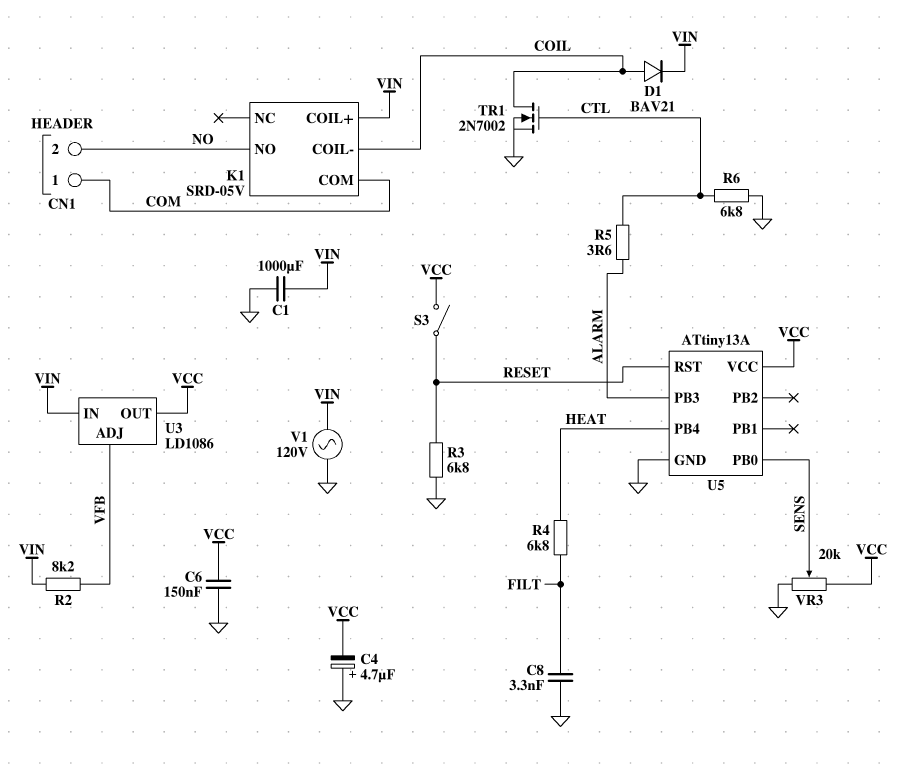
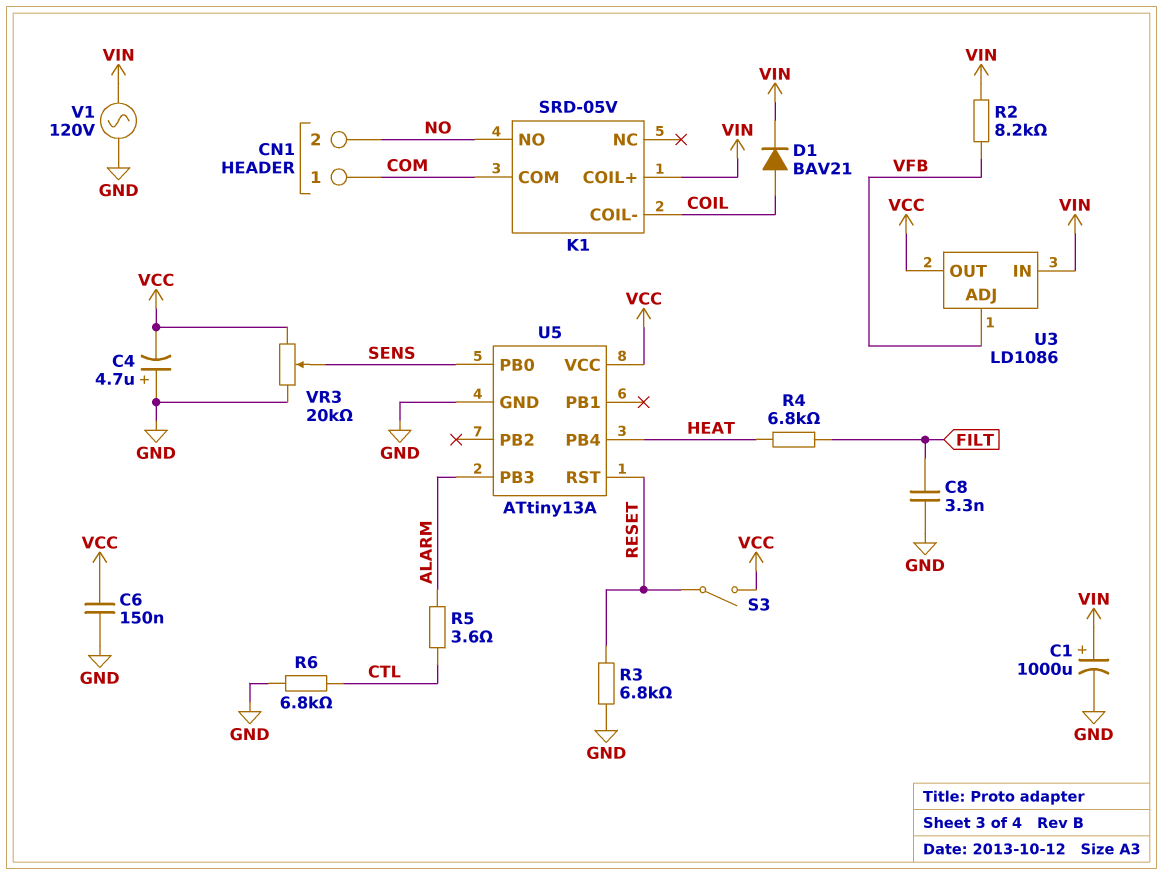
C1: 1000uF (GND, VIN) -> 1000uF (plus VIN, minus GND)
TR1: NMOS 2N7002 (G CTL, D COIL, S GND) -> none

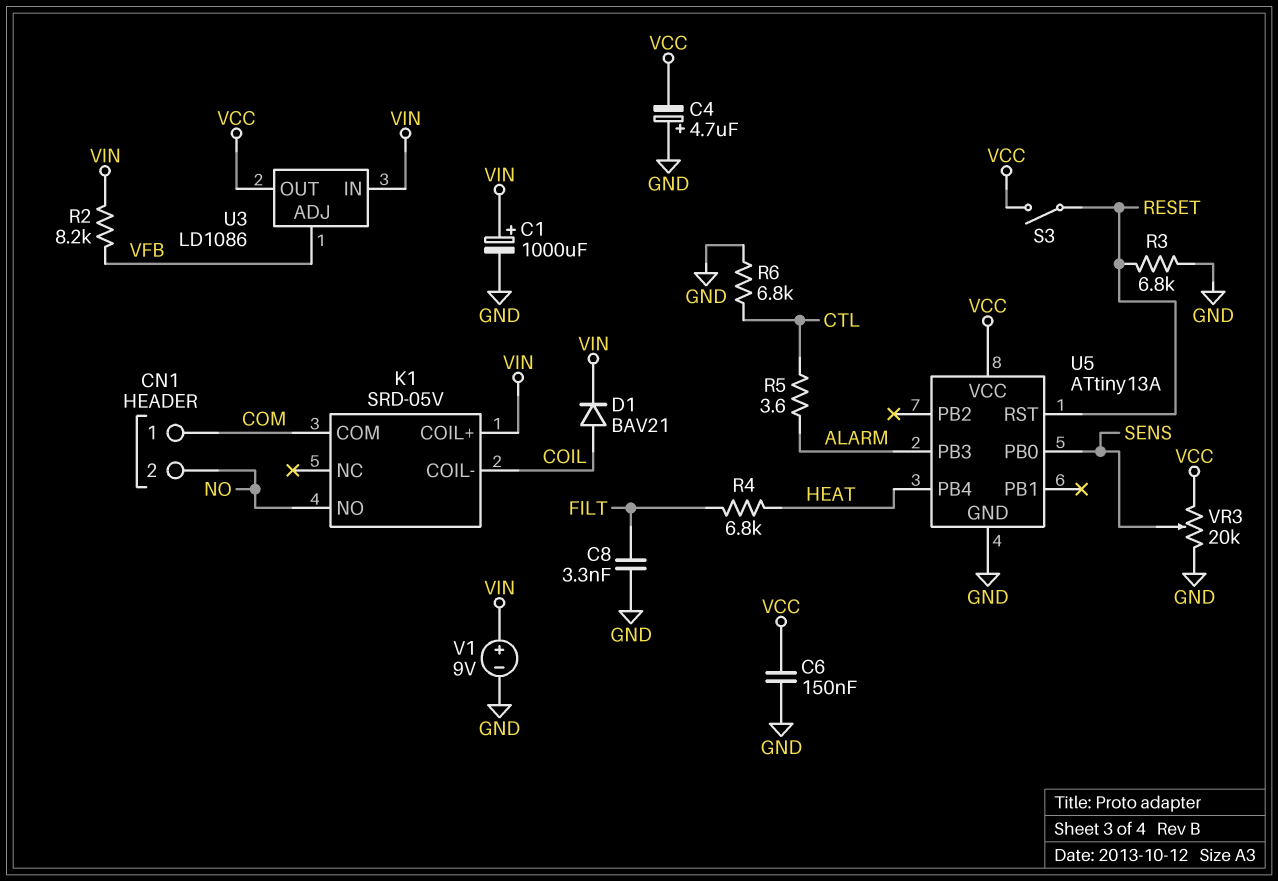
V1: AC 120V (GND, VIN) -> 9V (plus VIN, minus GND)

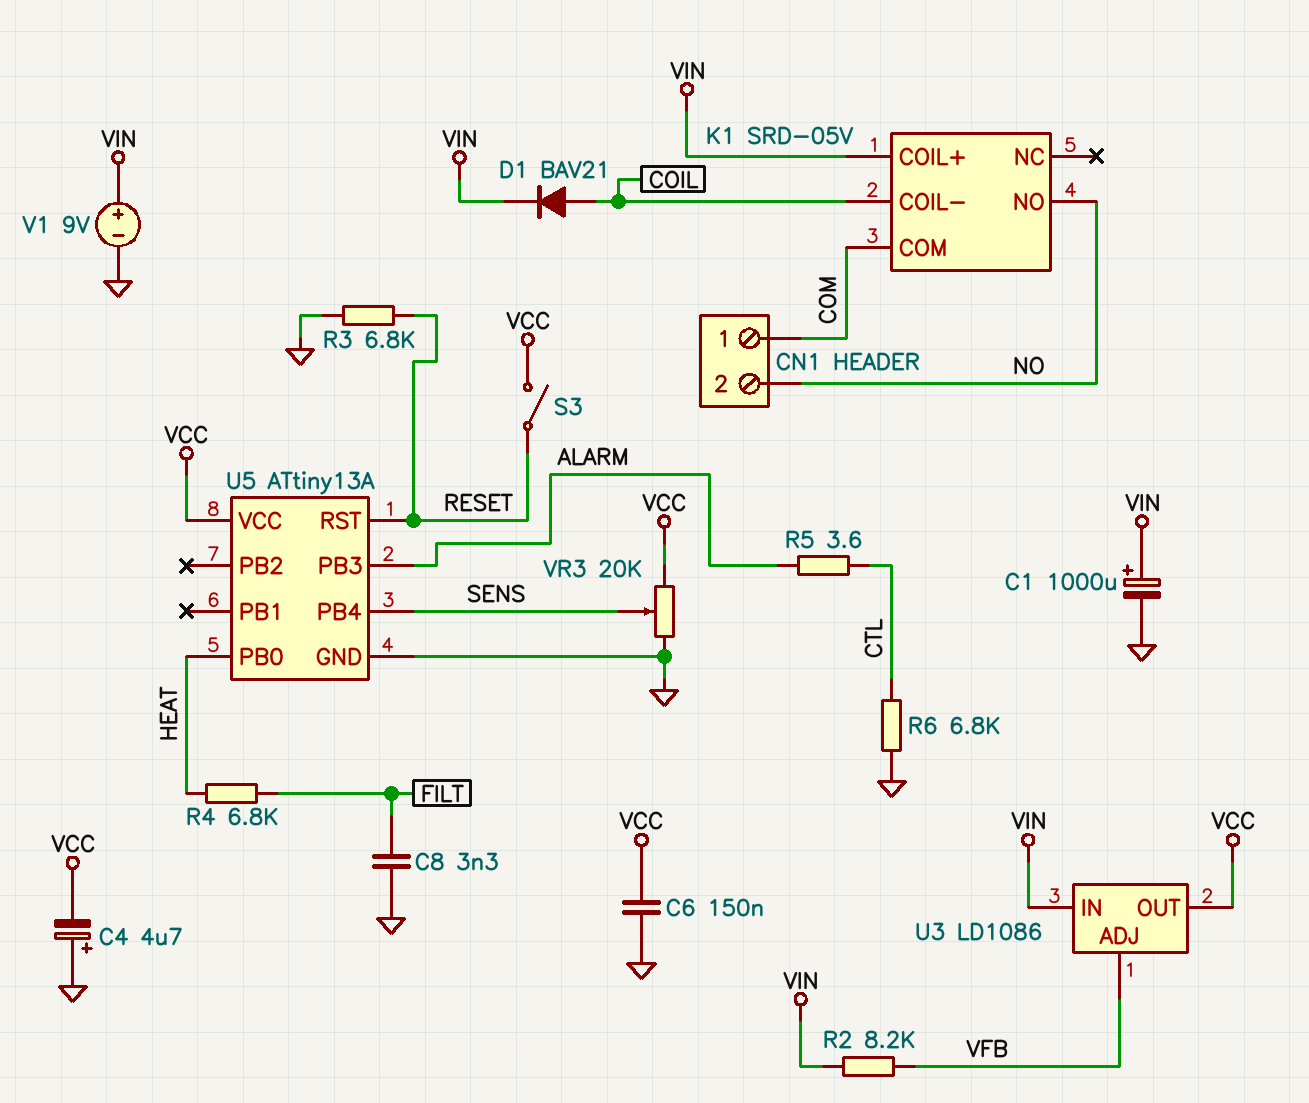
U5 pin PB0: SENS -> HEAT
U5 pin PB4: HEAT -> SENS

